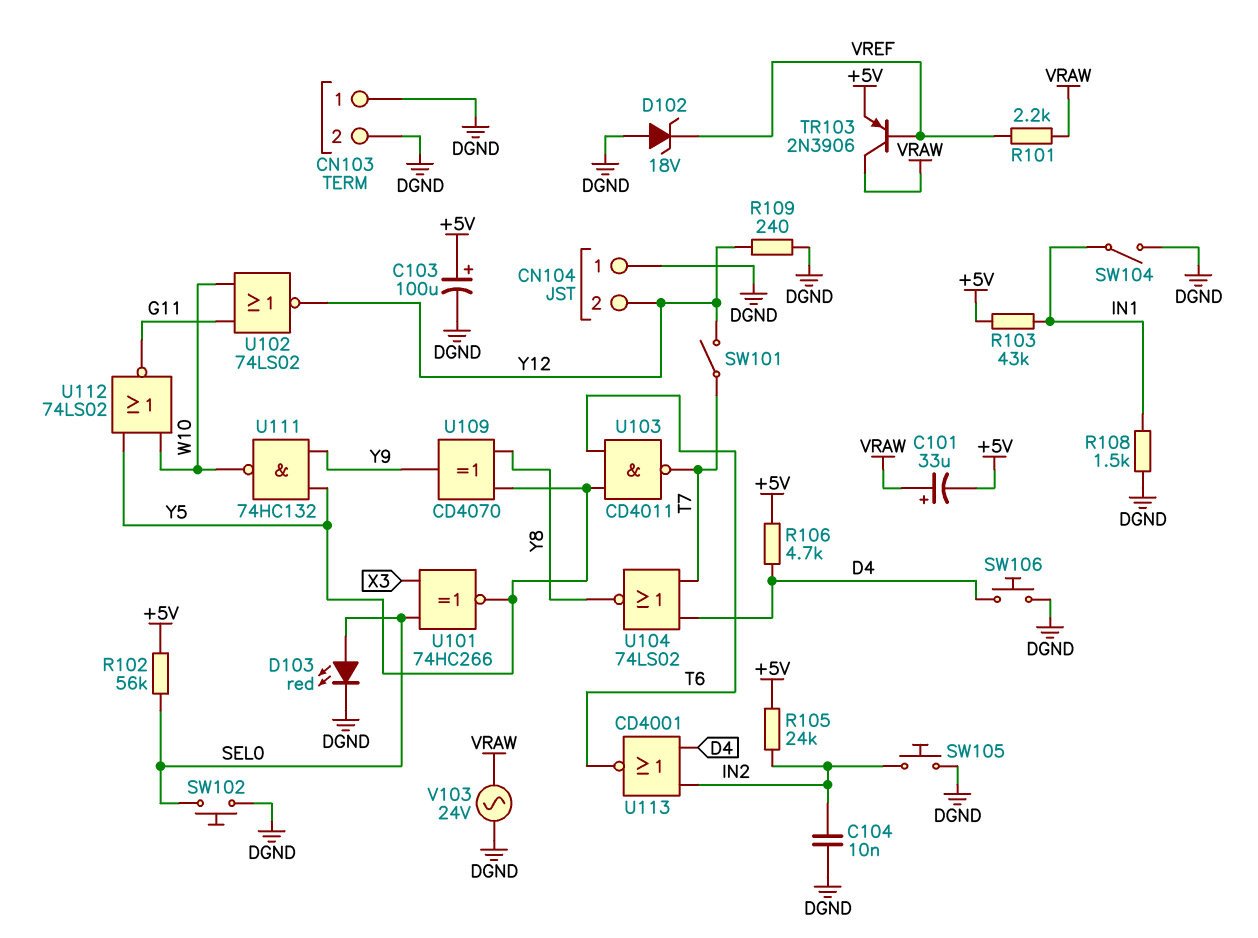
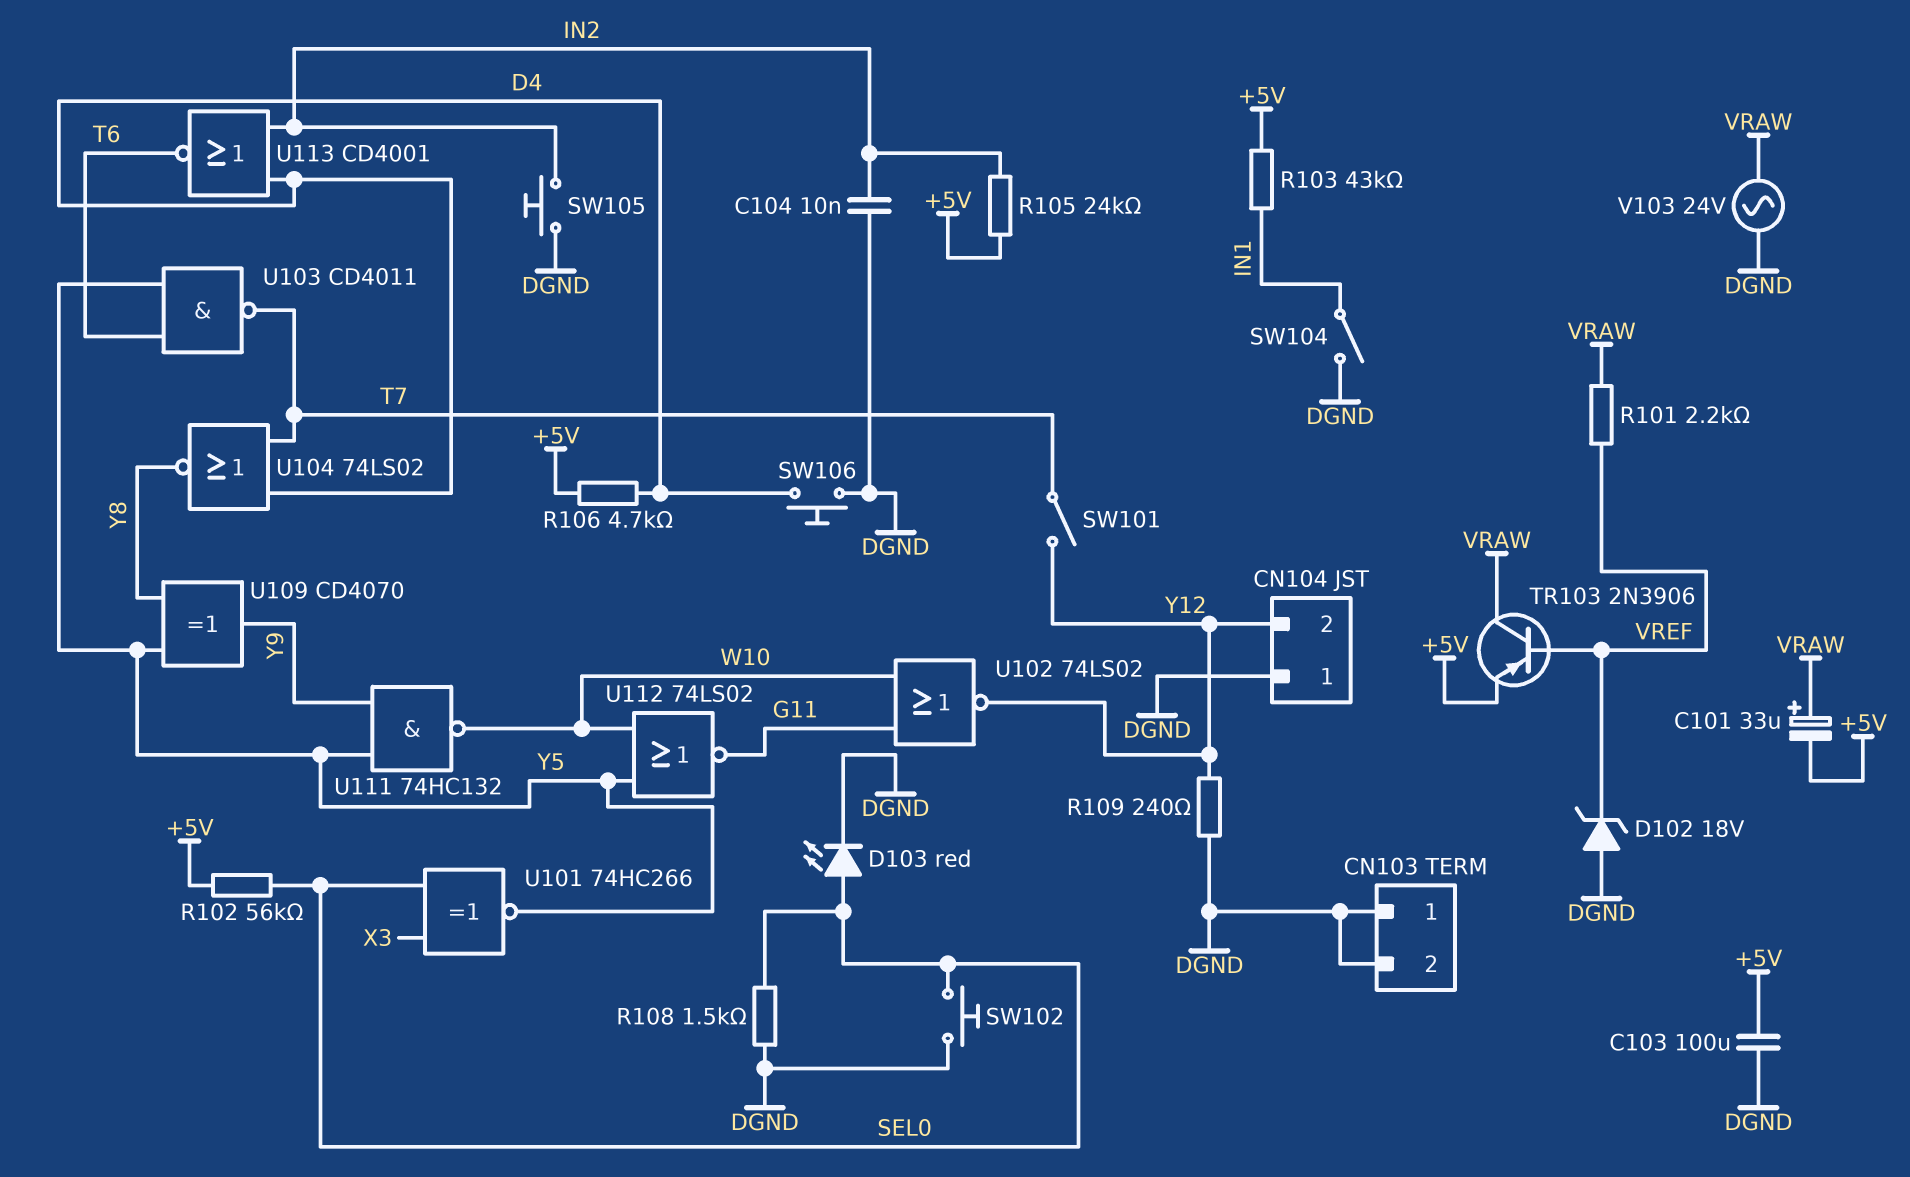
C103: 100uF (plus +5V, minus DGND) -> 100uF (+5V, DGND)
R108: 1.5k (DGND, IN1) -> 1.5k (DGND, SEL0)

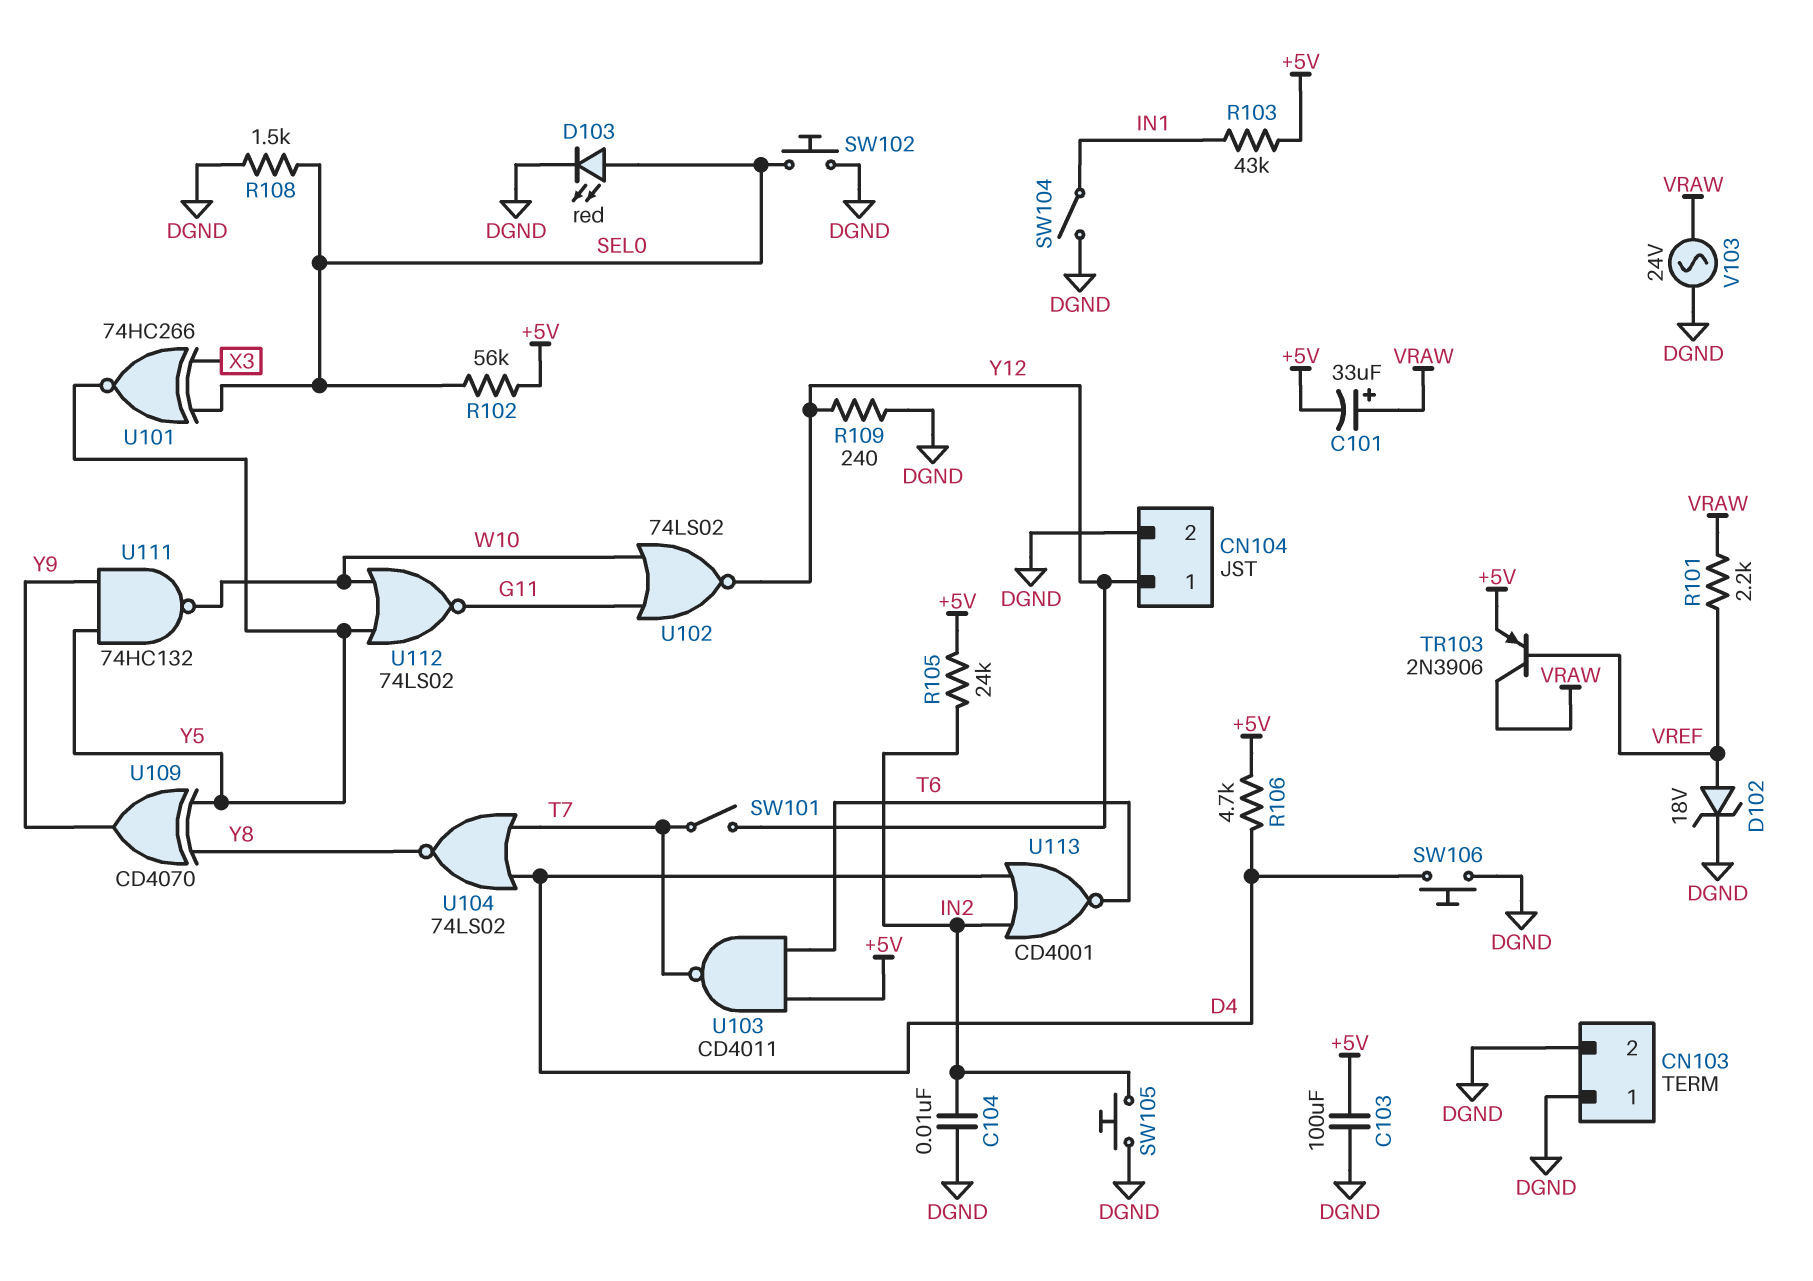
CN104 pin 1: DGND -> Y12
CN104 pin 2: Y12 -> DGND
D102: zener 18V (A DGND, K VREF) -> zener 18V (A VREF, K DGND)
U103: NAND CD4011 (in T6, in Y5, out T7) -> NAND CD4011 (in +5V, in T6, out T7)

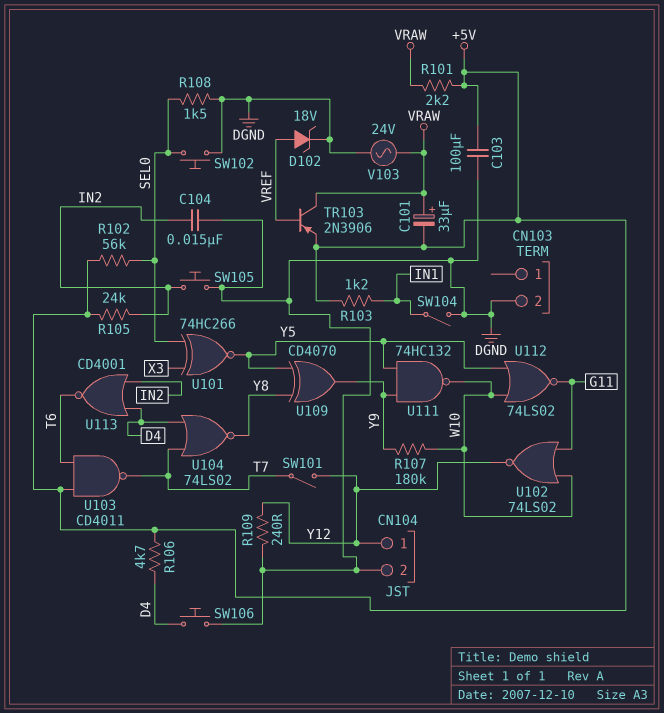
C104: 10nF (DGND, IN2) -> 15nF (DGND, IN2)
CN103 pin 1: DGND -> none
D103: LED red (A SEL0, K DGND) -> none
R101: 2.2k (VRAW, VREF) -> 2.2k (+5V, VRAW)
R103: 43k (+5V, IN1) -> 1.2k (+5V, IN1)
R107: none -> 180k (W10, Y9)

